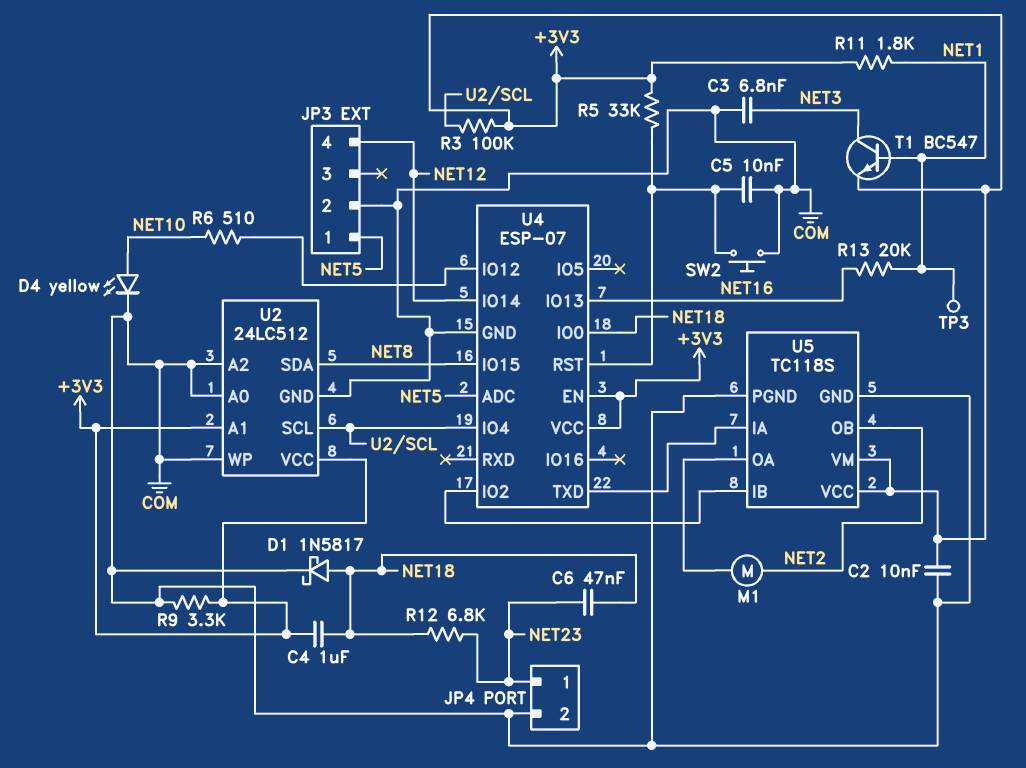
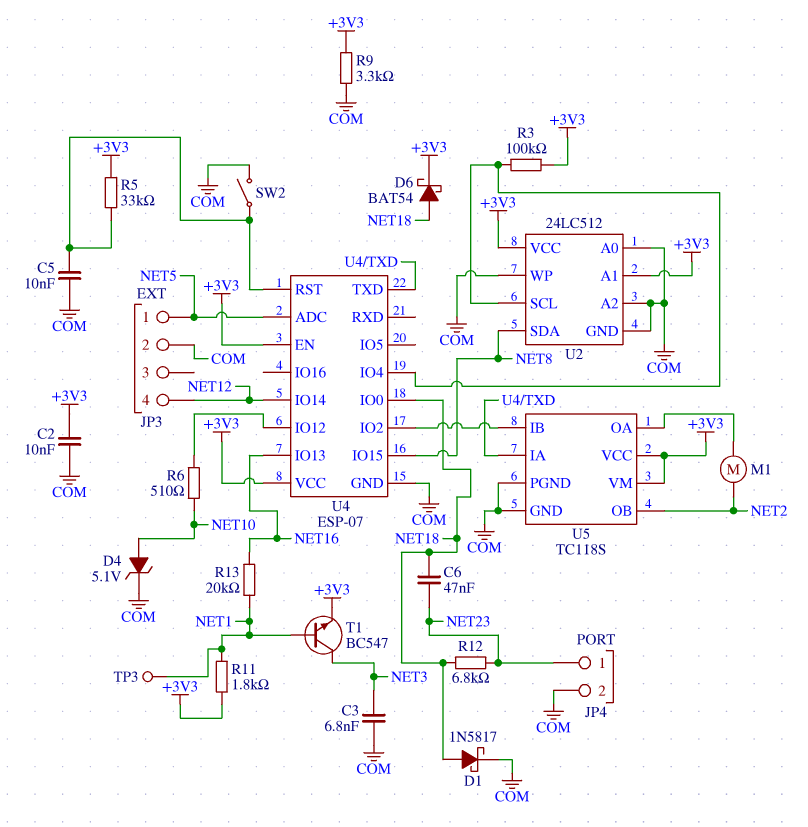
C4: 1uF (+3V3, NET18) -> none
D4: LED yellow (A NET10, K COM) -> zener 5.1V (A NET10, K COM)
D6: none -> schottky BAT54 (A NET18, K +3V3)
SW2: button (COM, U4/RST) -> switch (COM, U4/RST)

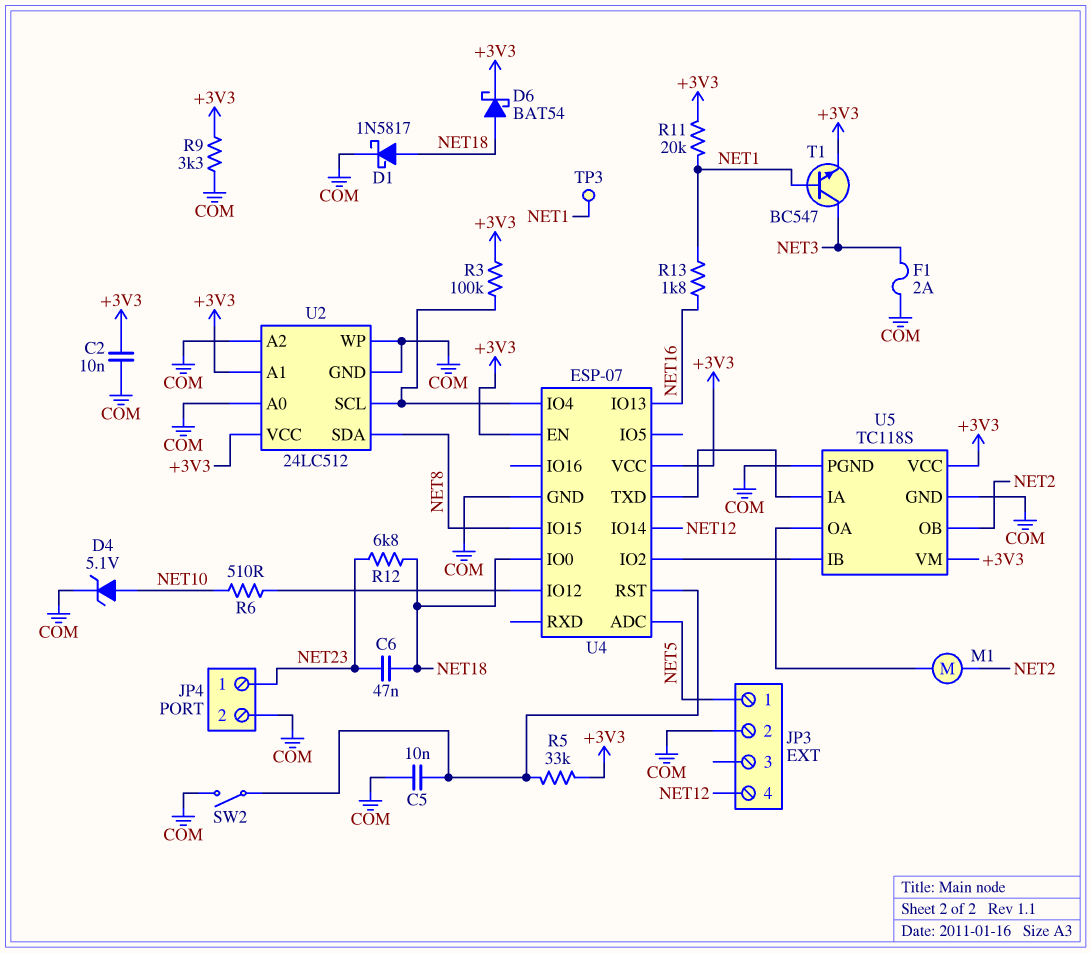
C3: 6.8nF (COM, NET3) -> none
F1: none -> 2A (COM, NET3)
R11: 1.8k (+3V3, NET1) -> 20k (+3V3, NET1)
R13: 20k (NET1, NET16) -> 1.8k (NET1, NET16)

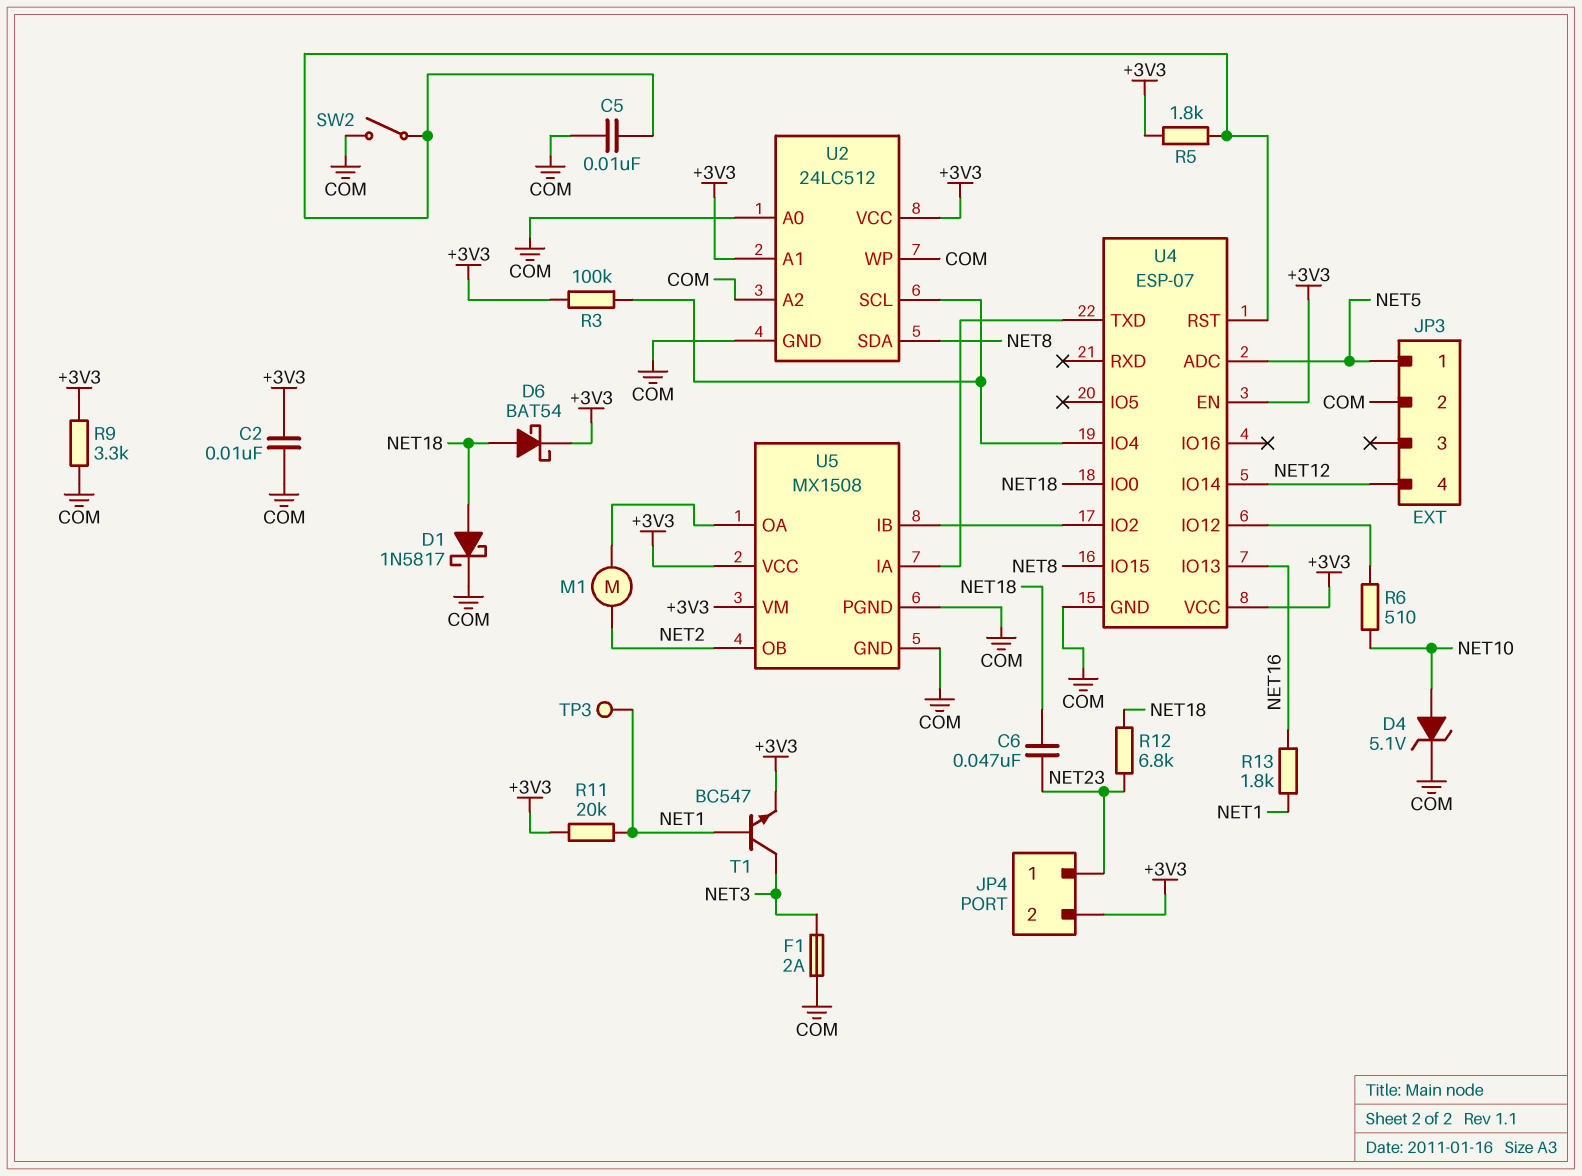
JP4 pin 2: COM -> +3V3
R5: 33k (+3V3, U4/RST) -> 1.8k (+3V3, U4/RST)
U5: TC118S -> MX1508

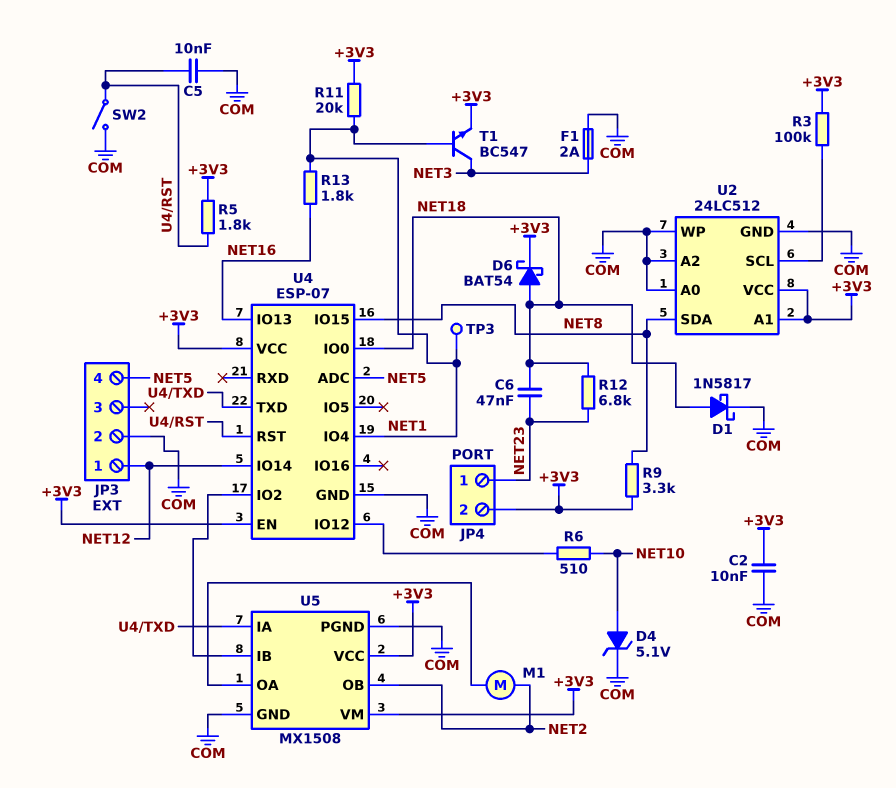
JP3 pin 1: NET5 -> NET12
JP3 pin 4: NET12 -> NET5
R9: 3.3k (+3V3, COM) -> 3.3k (+3V3, NET8)
U4 pin IO4: U2/SCL -> NET1

